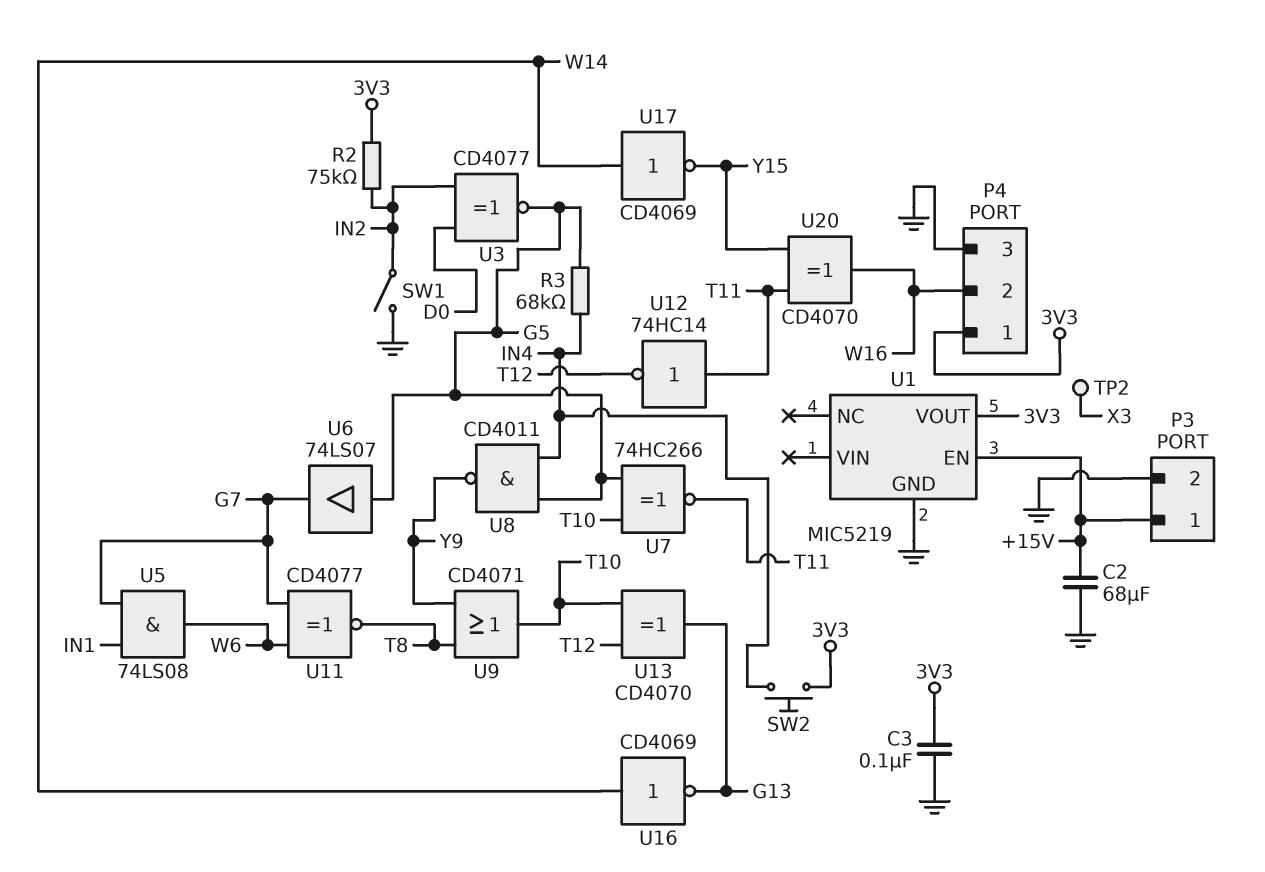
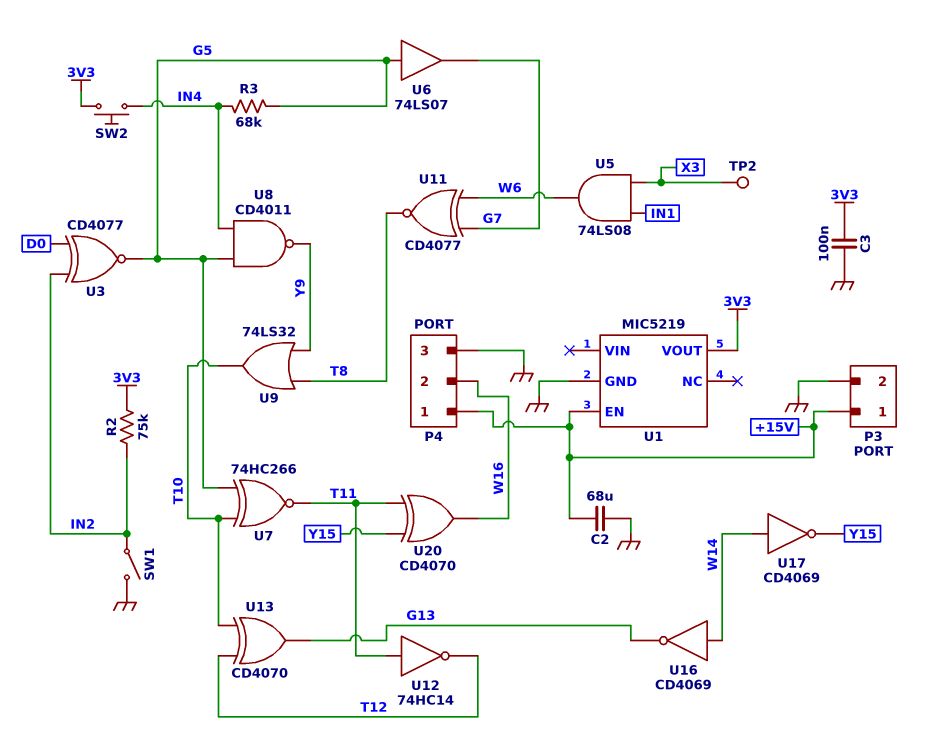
P4 pin 1: 3V3 -> +15V
U5: AND 74LS08 (in G7, in IN1, out W6) -> AND 74LS08 (in IN1, in X3, out W6)
U9: OR CD4071 (in T8, in Y9, out T10) -> OR 74LS32 (in T8, in Y9, out T10)

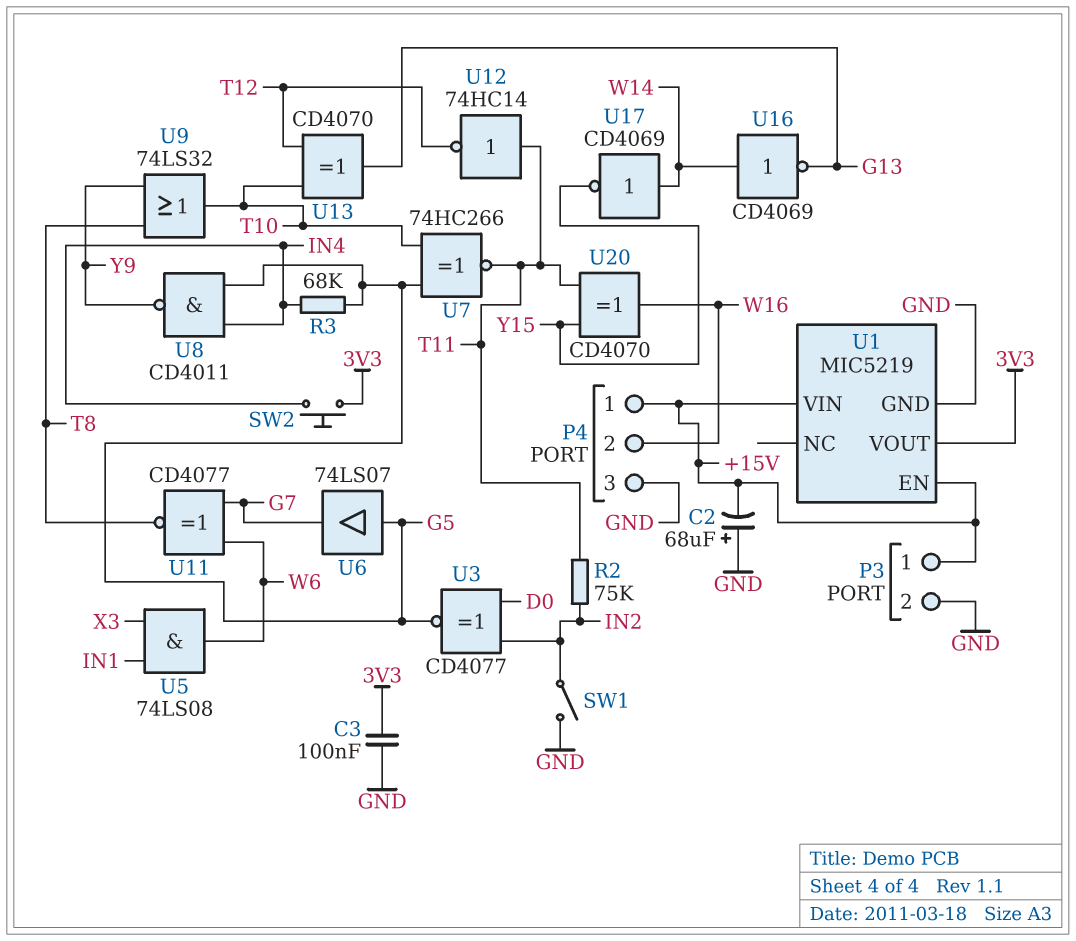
C2: 68uF (+15V, GND) -> 68uF (plus GND, minus +15V)
R2: 75k (3V3, IN2) -> 75k (IN2, T11)
TP2: test point (X3) -> none
U1 pin VIN: none -> +15V

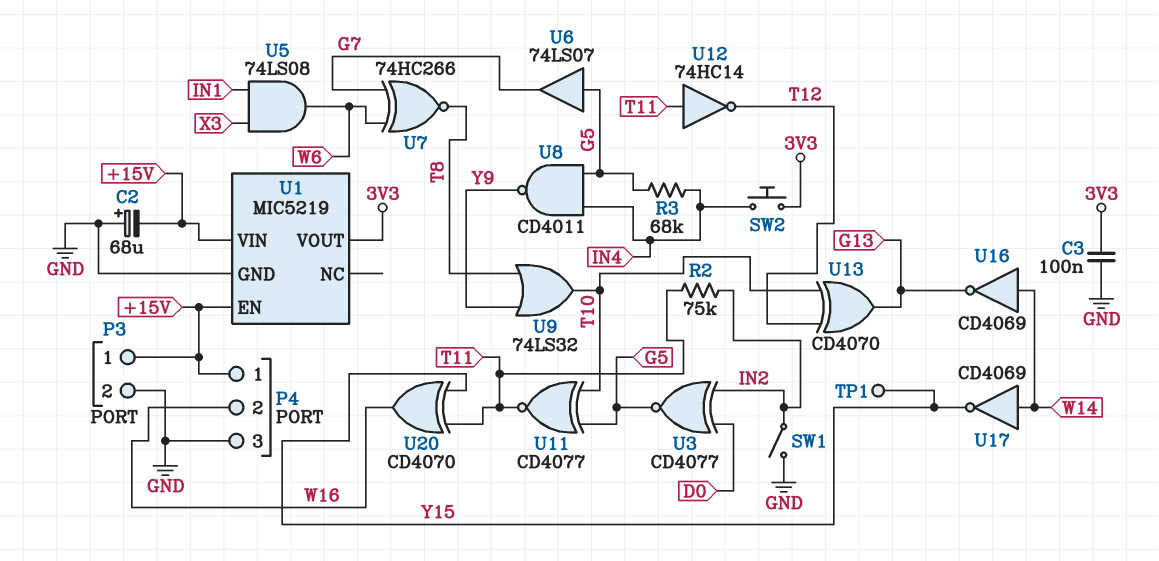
TP1: none -> test point (Y15)
U7: XNOR 74HC266 (in G5, in T10, out T11) -> XNOR 74HC266 (in G7, in W6, out T8)
U11: XNOR CD4077 (in G7, in W6, out T8) -> XNOR CD4077 (in G5, in T10, out T11)

